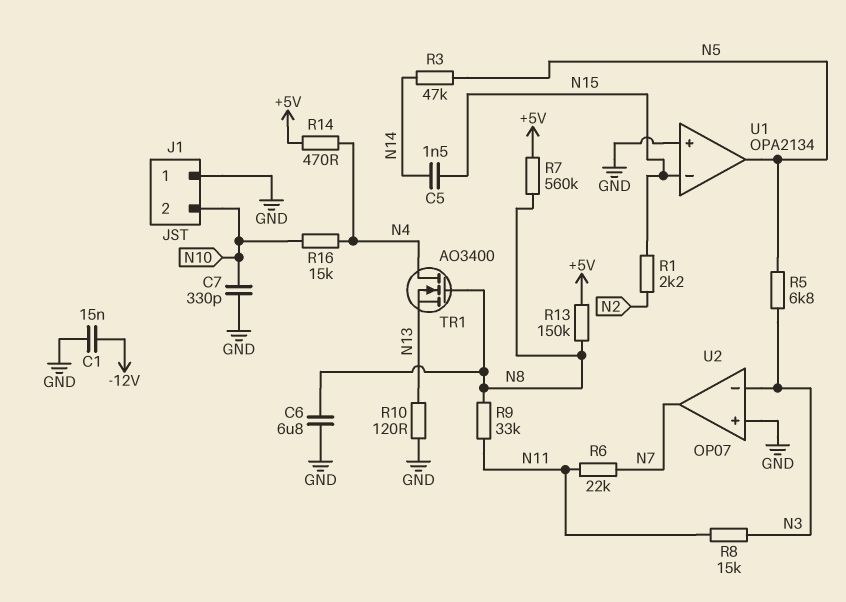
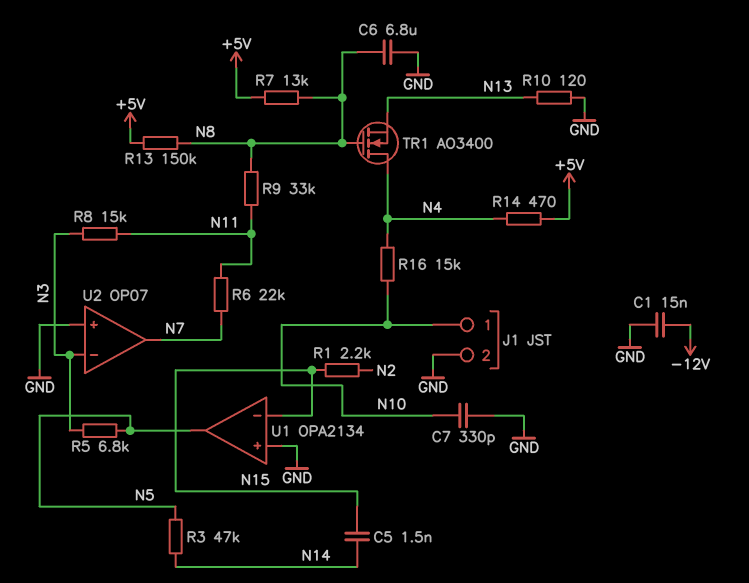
J1 pin 1: GND -> N10
J1 pin 2: N10 -> GND
R7: 560k (+5V, N8) -> 13k (+5V, N8)

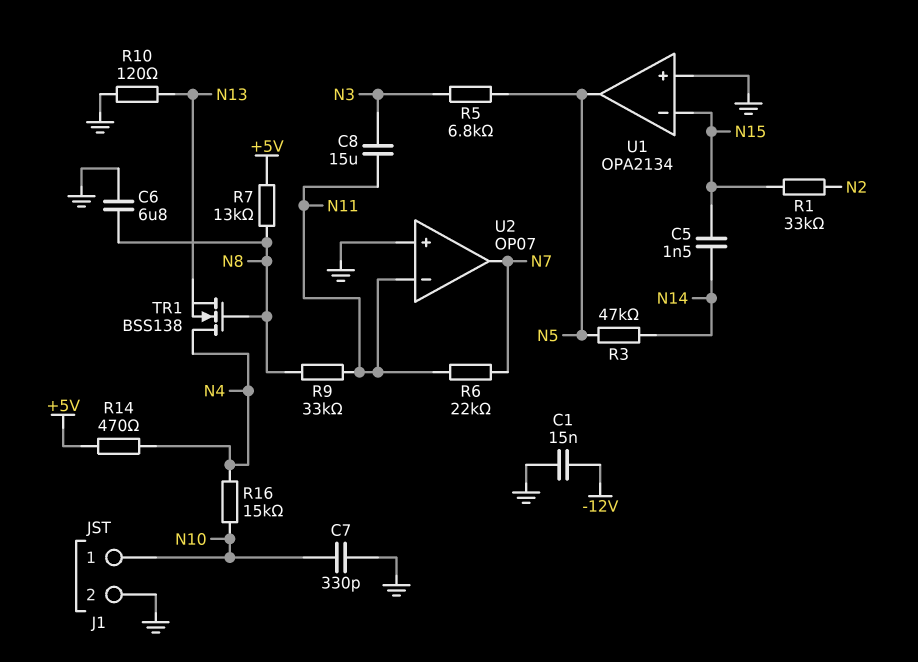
C8: none -> 15uF (N3, N11)
R1: 2.2k (N2, N15) -> 33k (N2, N15)
R8: 15k (N3, N11) -> none
R13: 150k (+5V, N8) -> none
TR1: NMOS AO3400 (G N8, D N4, S N13) -> NMOS BSS138 (G N8, D N4, S N13)
U2 pin in-: N3 -> N11

